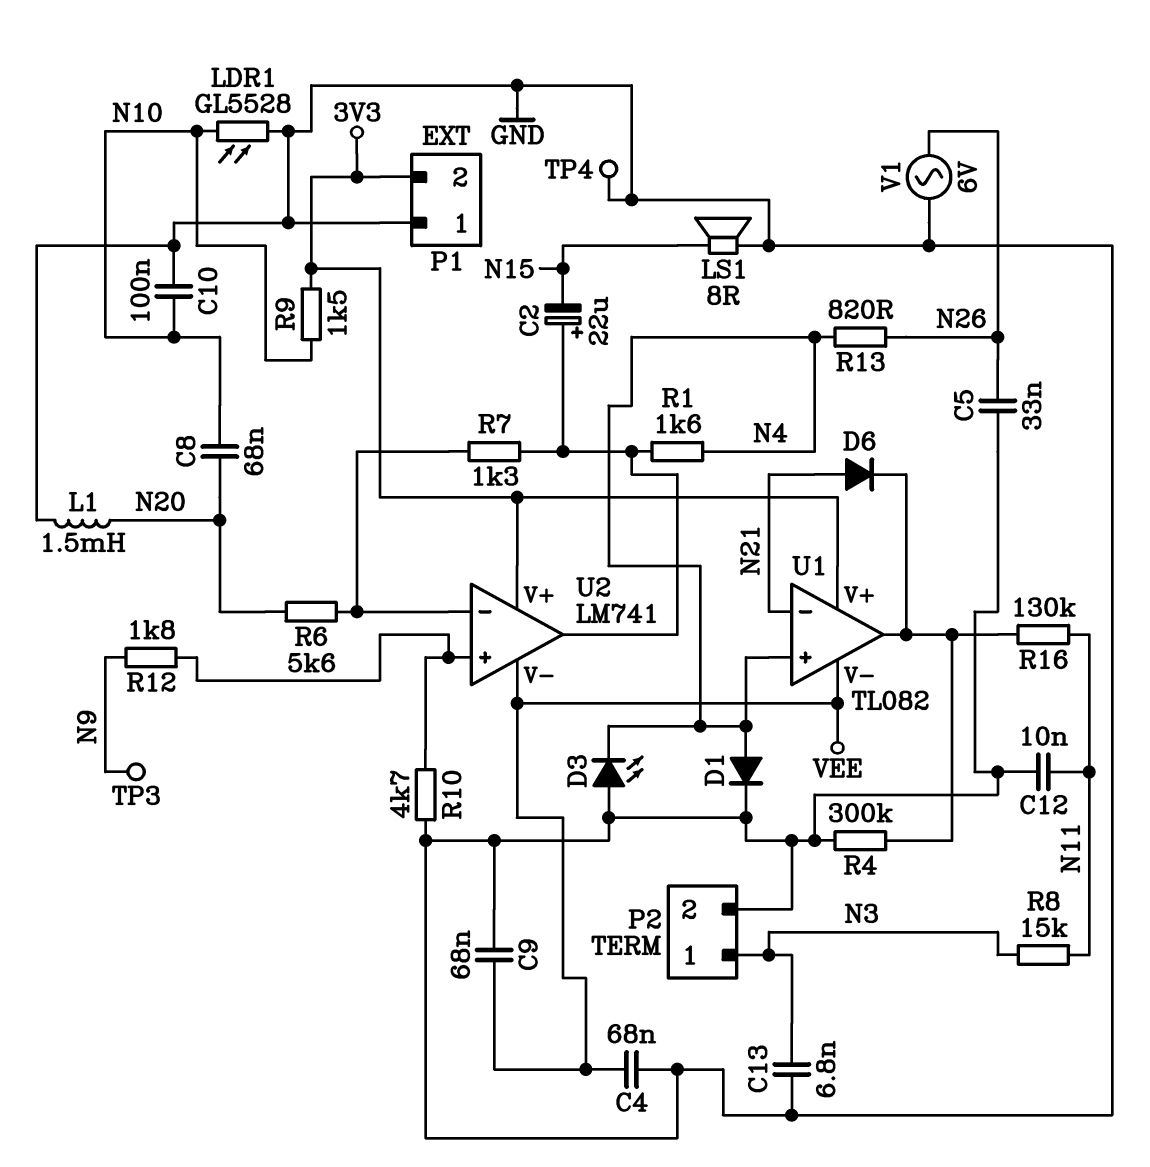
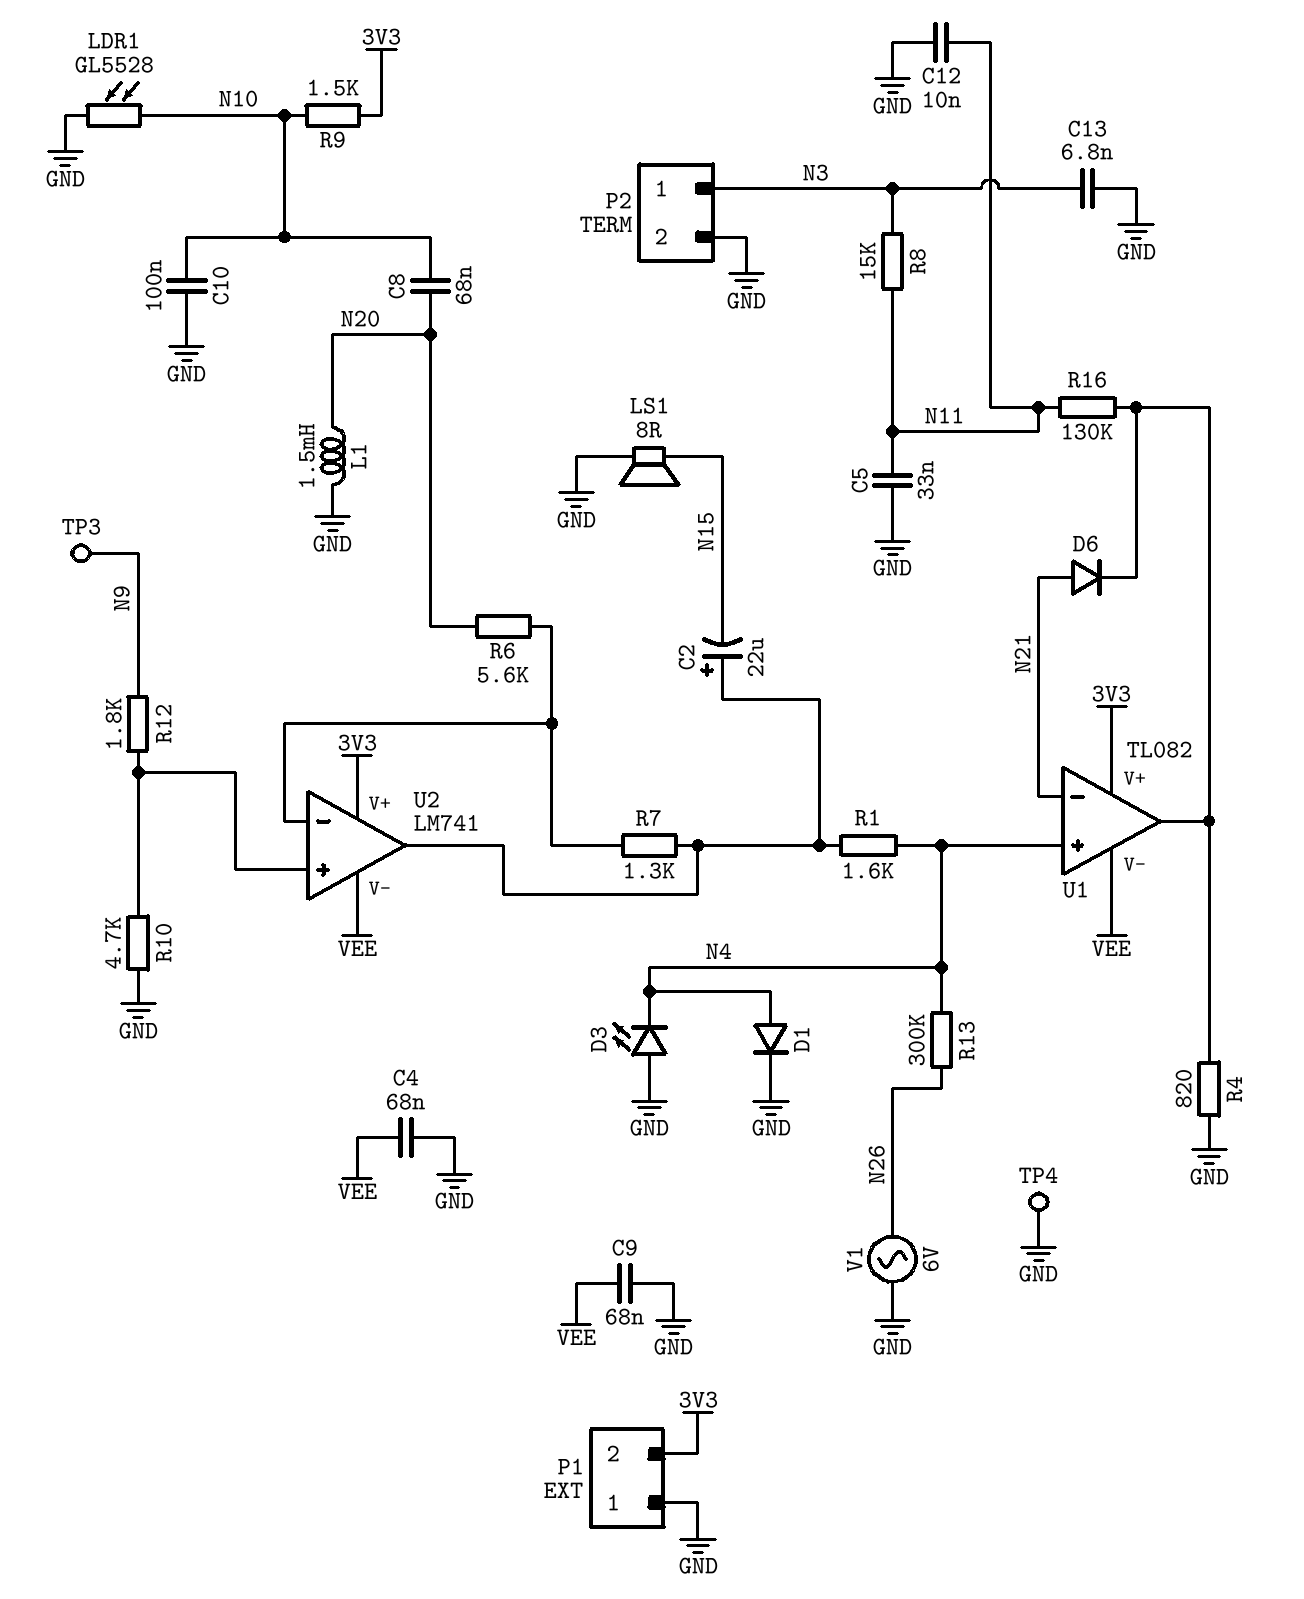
C5: 33nF (GND, N26) -> 33nF (GND, N11)
R4: 300k (GND, U1/out) -> 820 (GND, U1/out)
R13: 820 (N4, N26) -> 300k (N4, N26)

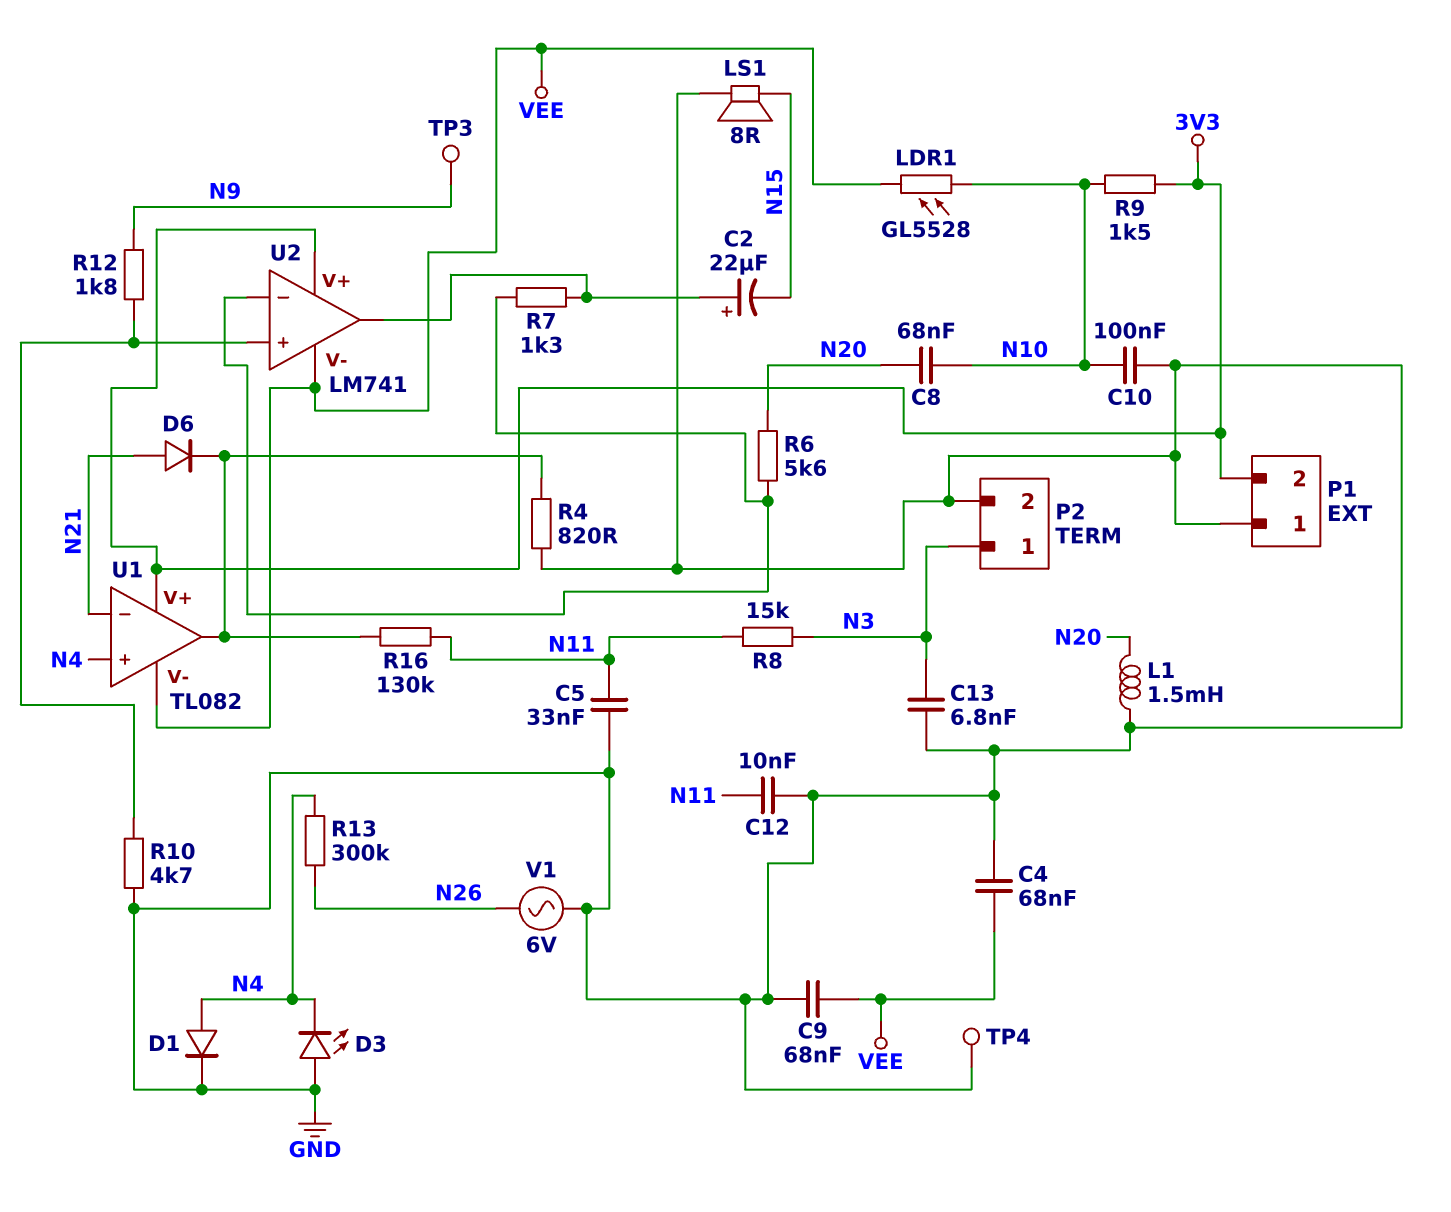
LDR1: GL5528 (GND, N10) -> GL5528 (N10, VEE)
R1: 1.6k (N4, U2/out) -> none

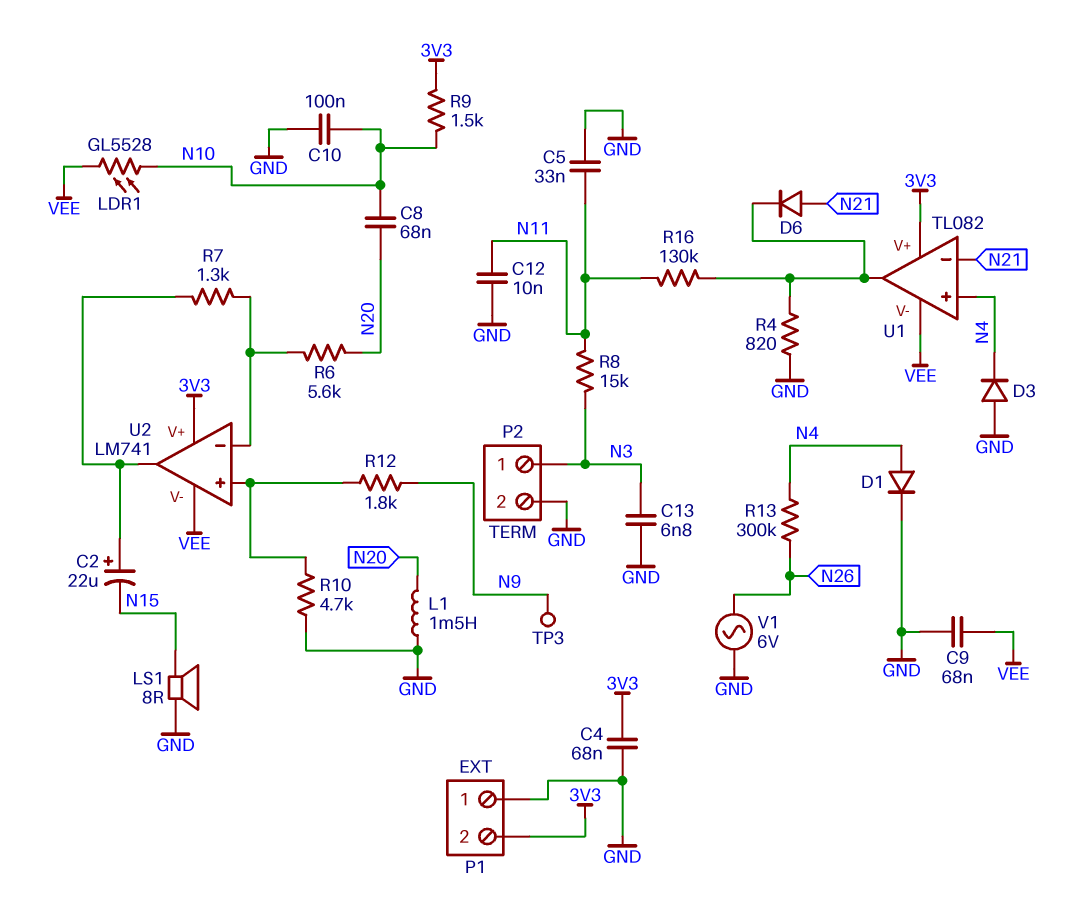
C4: 68nF (GND, VEE) -> 68nF (3V3, GND)
D3: LED (A GND, K N4) -> diode (A GND, K N4)
TP4: test point (GND) -> none

